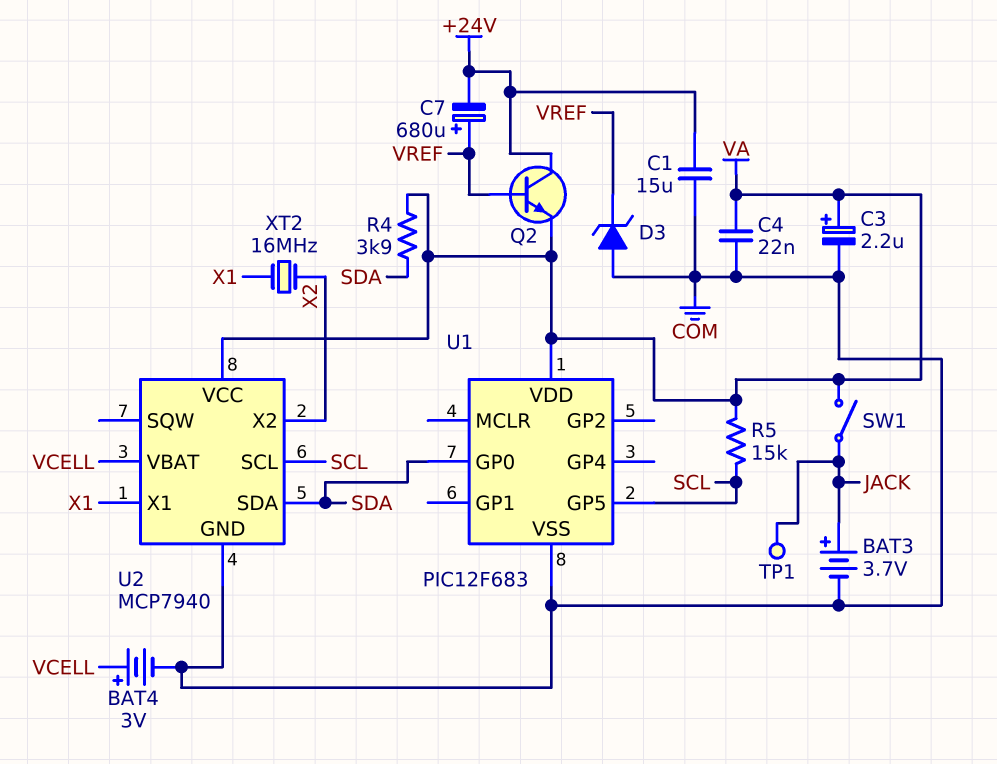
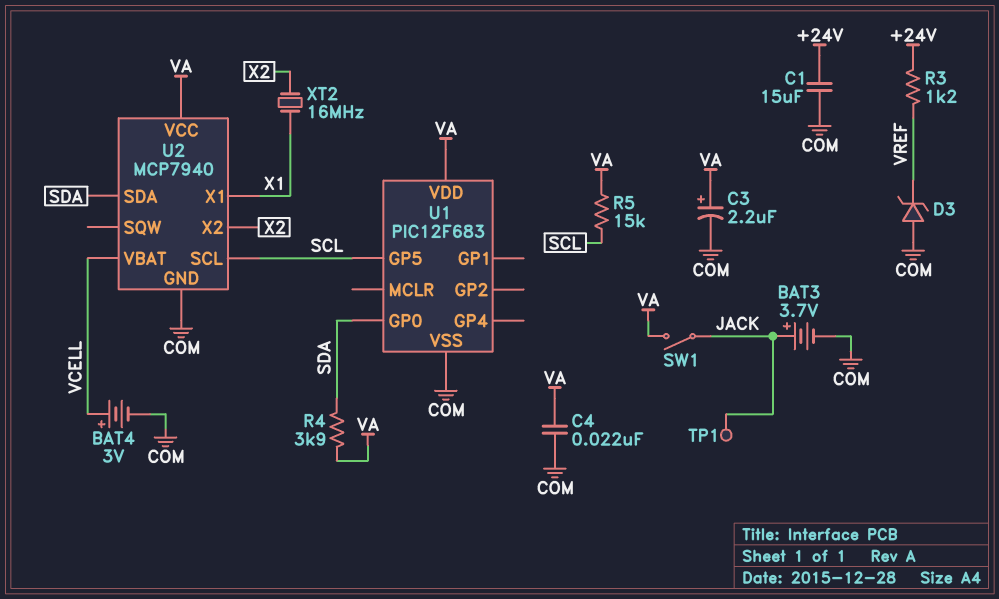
C7: 680uF (plus VREF, minus +24V) -> none
Q2: NPN (B VREF, C +24V, E VA) -> none
R3: none -> 1.2k (+24V, VREF)

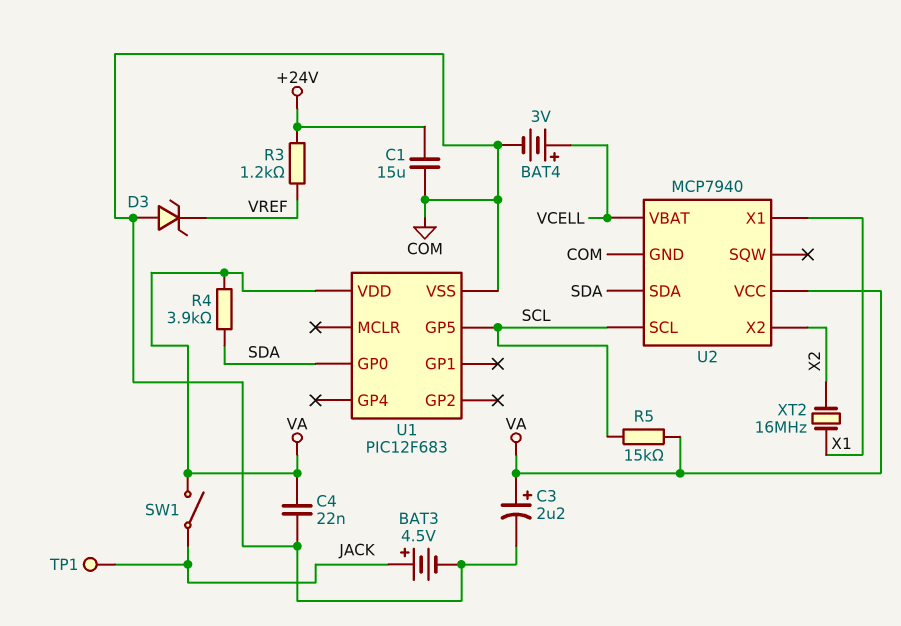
BAT3: 3.7V (plus JACK, minus COM) -> 4.5V (plus JACK, minus COM)

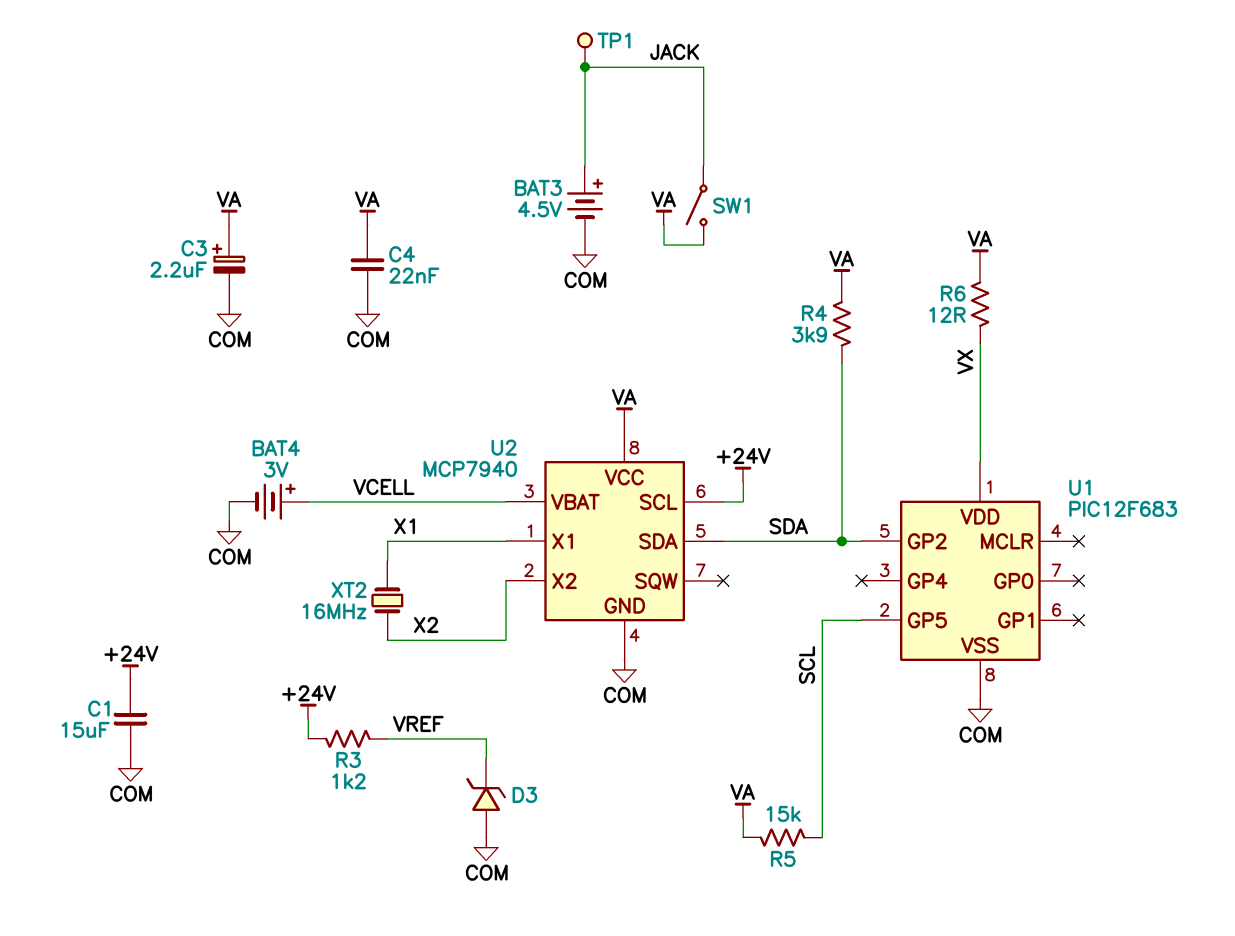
R6: none -> 12 (VA, VX)
U1 pin GP0: SDA -> none
U1 pin GP2: none -> SDA
U1 pin VDD: VA -> VX
U2 pin SCL: SCL -> +24V

